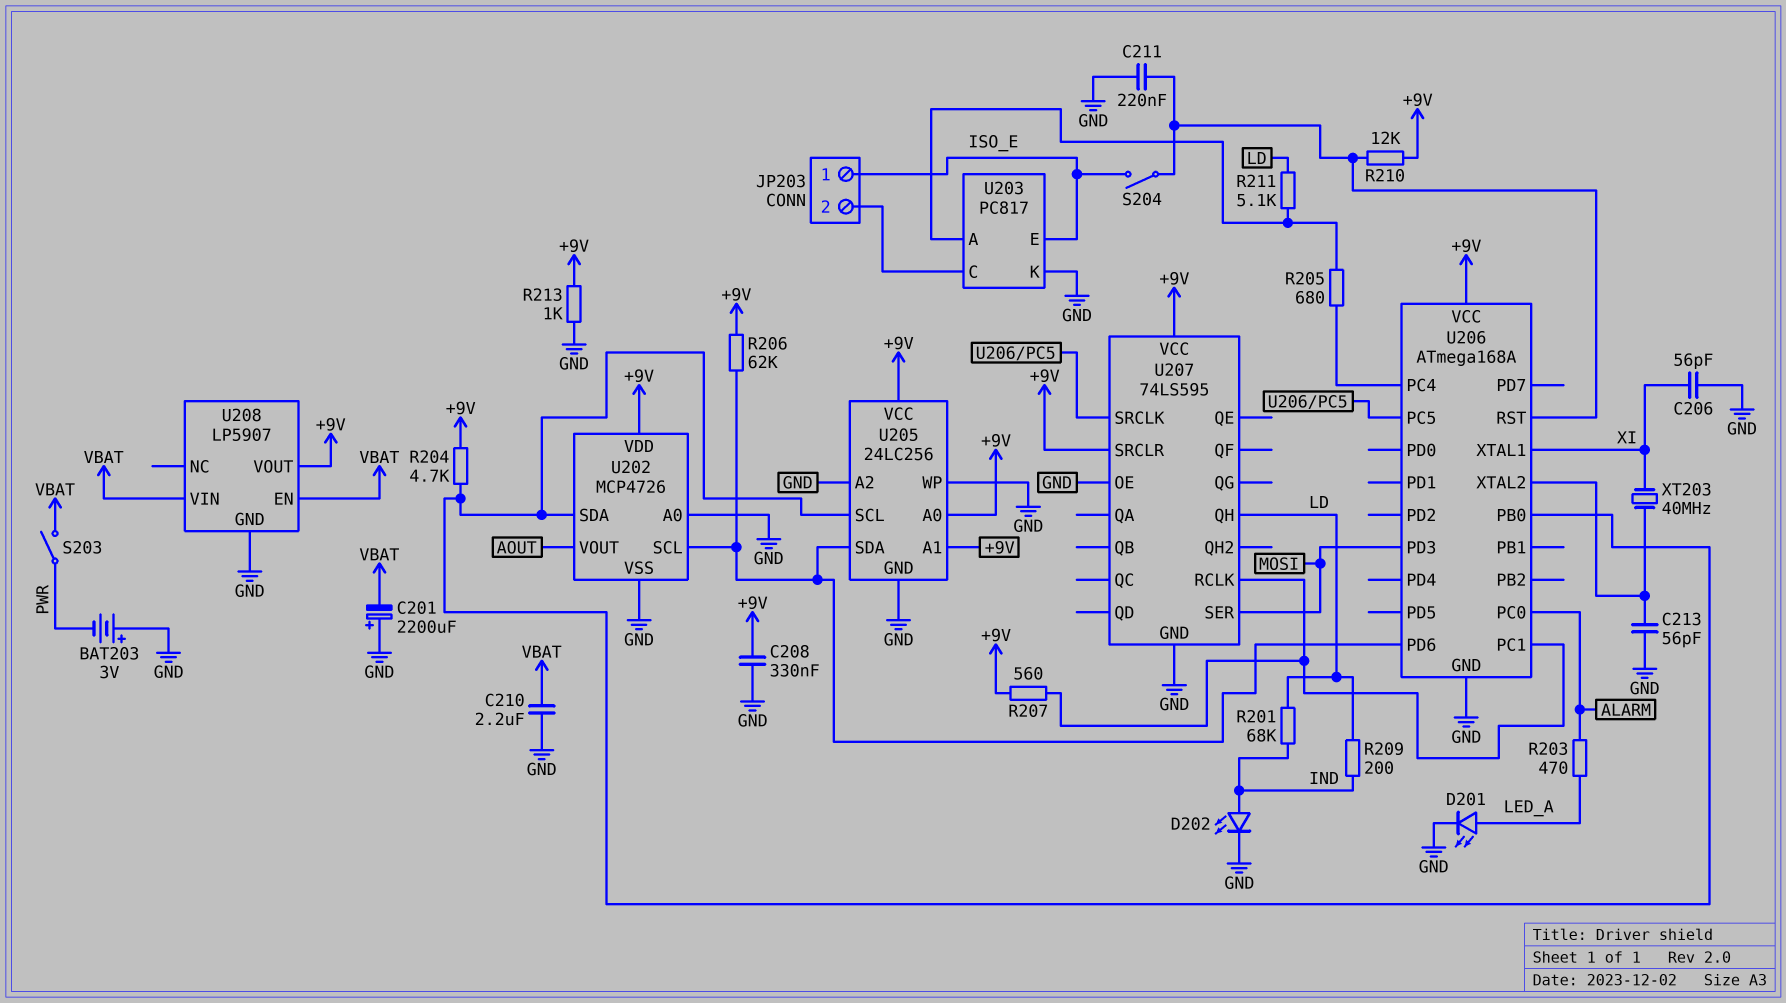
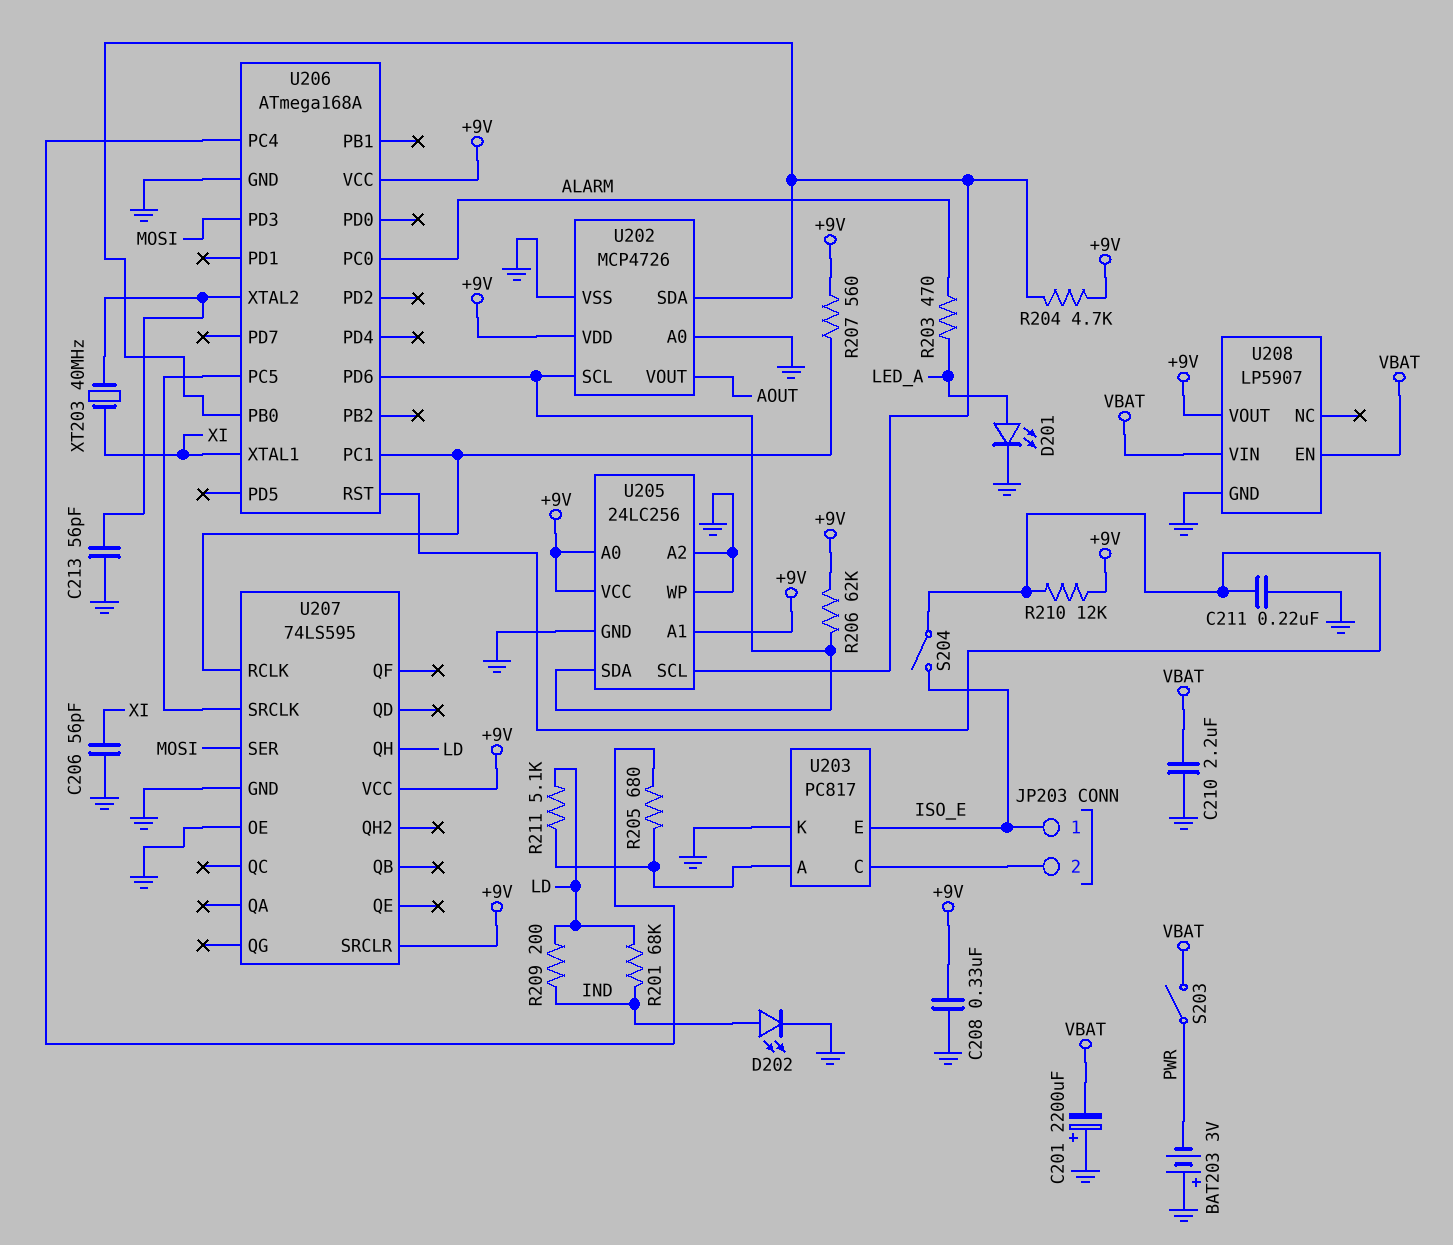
R213: 1k (+9V, GND) -> none

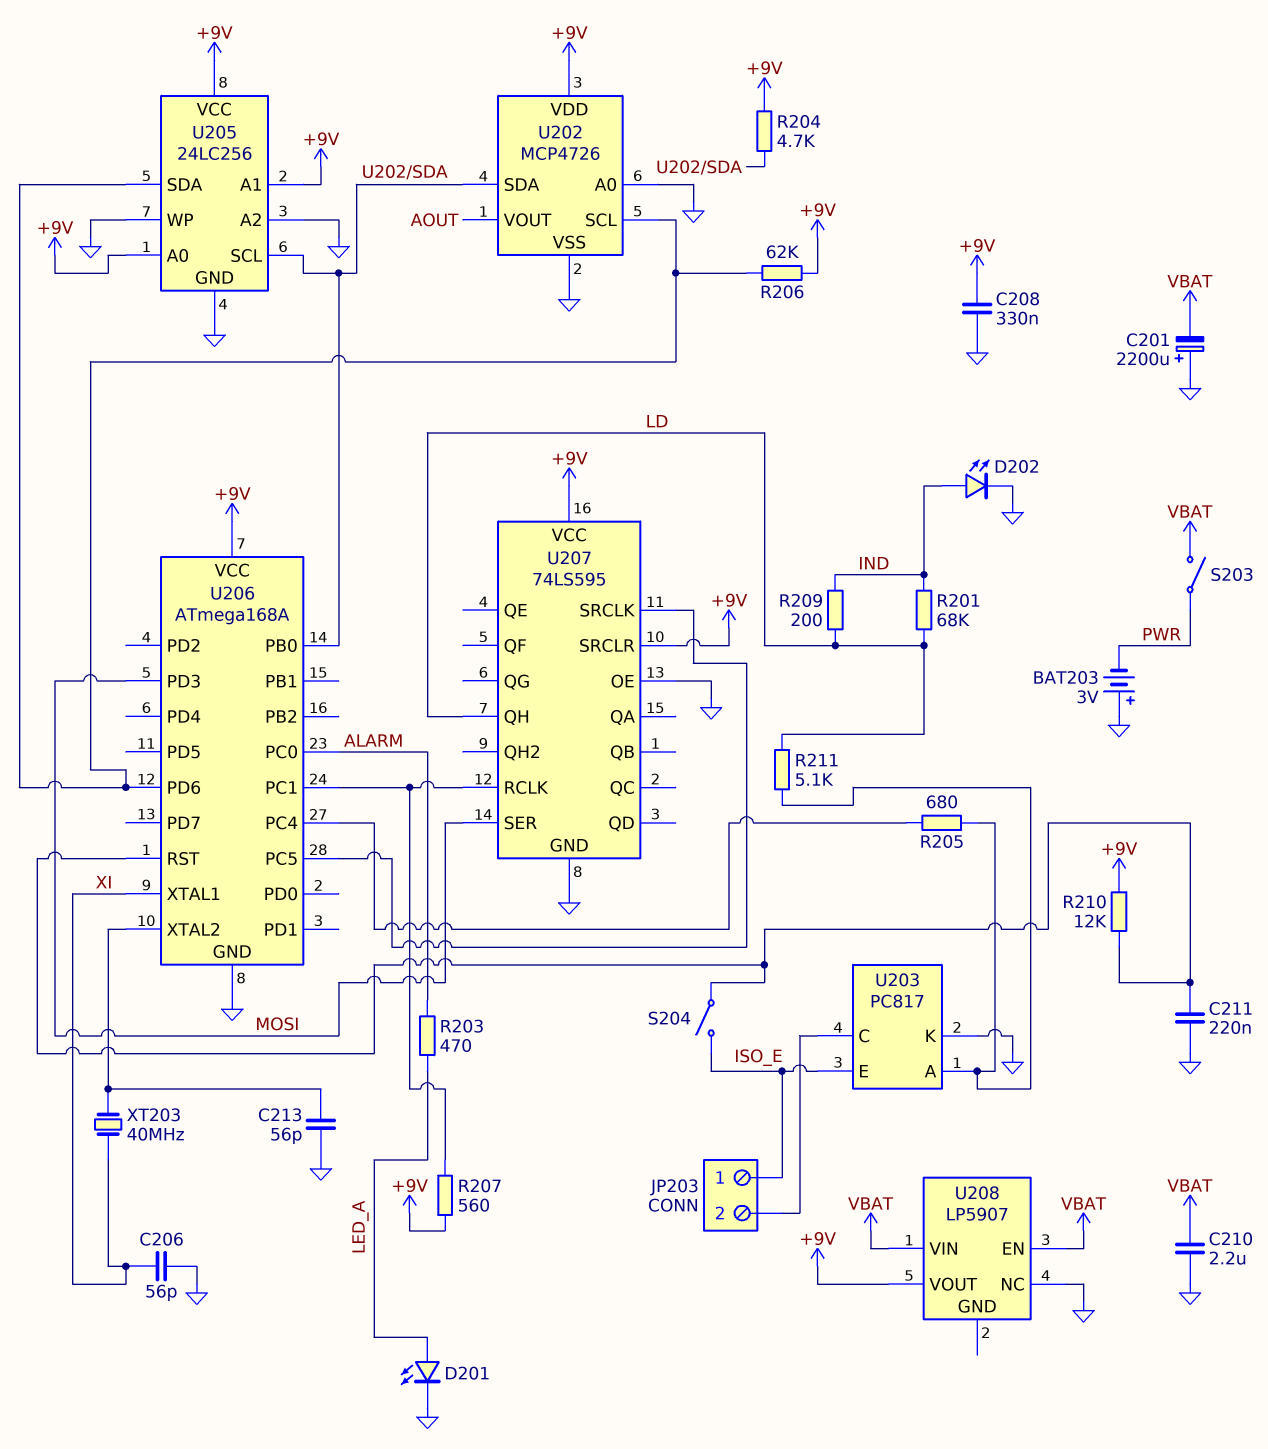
U208 pin GND: GND -> none
U208 pin NC: none -> GND

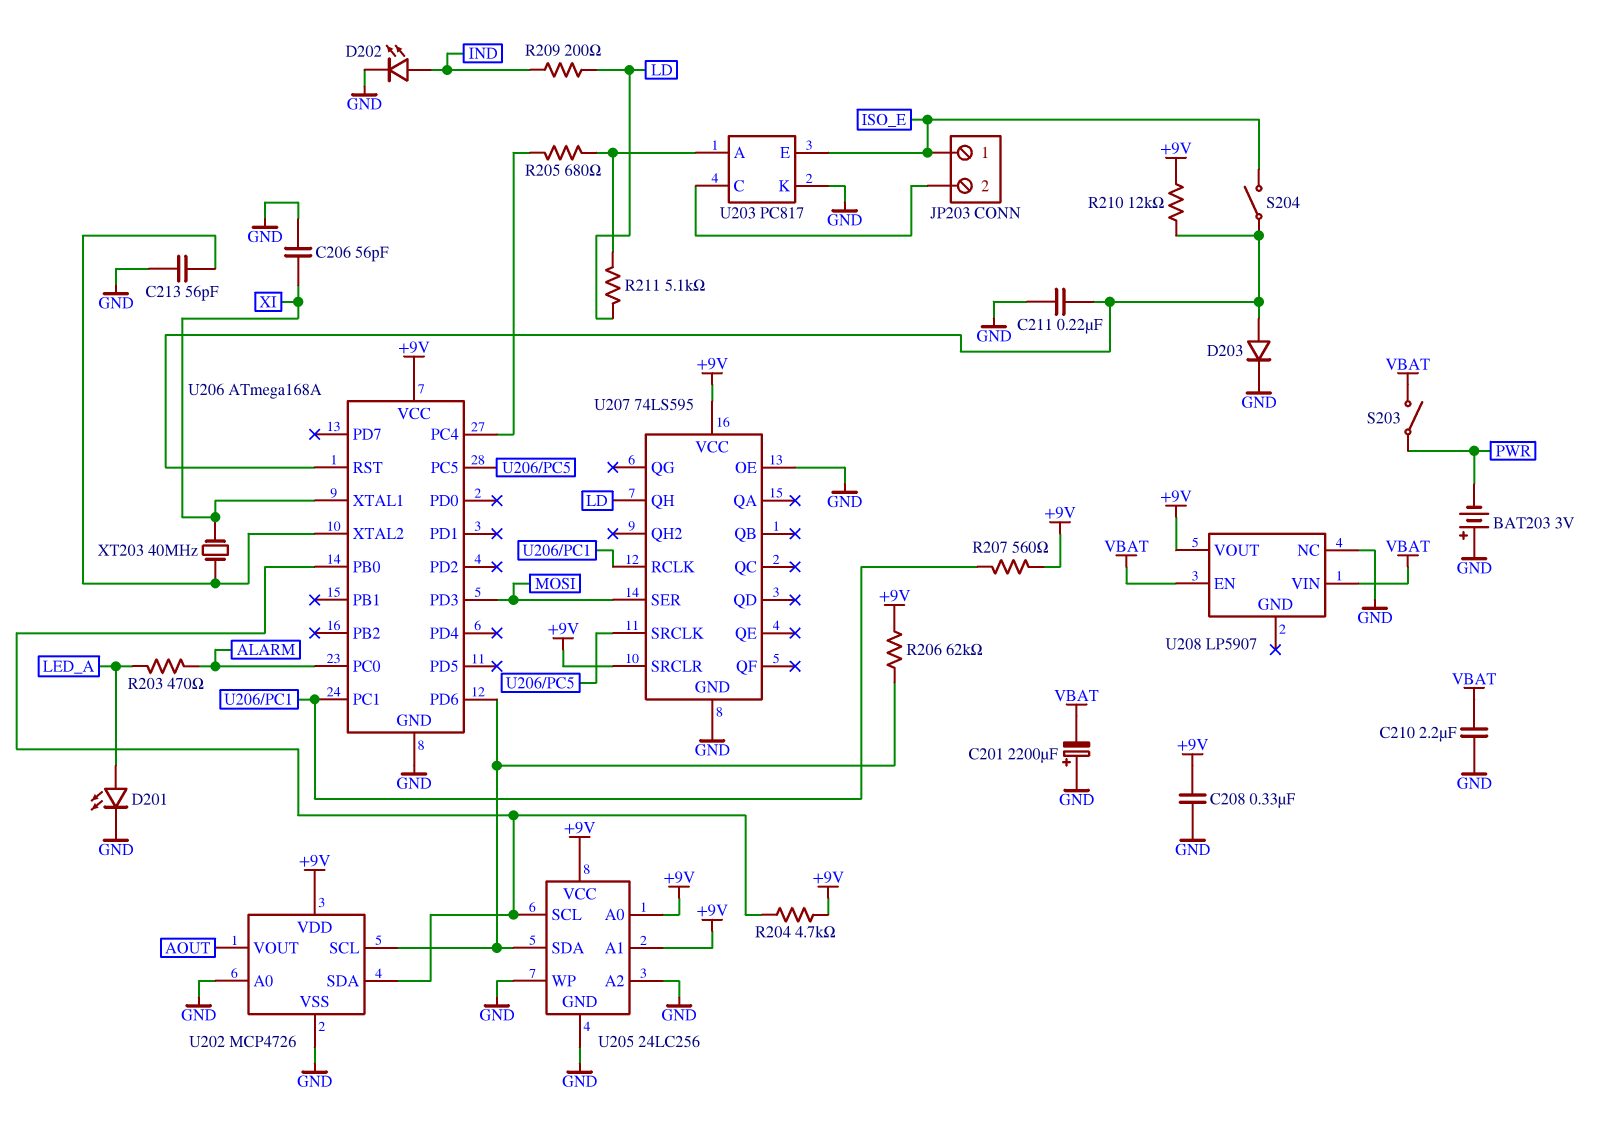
D203: none -> diode (A U206/RST, K GND)
R201: 68k (IND, LD) -> none

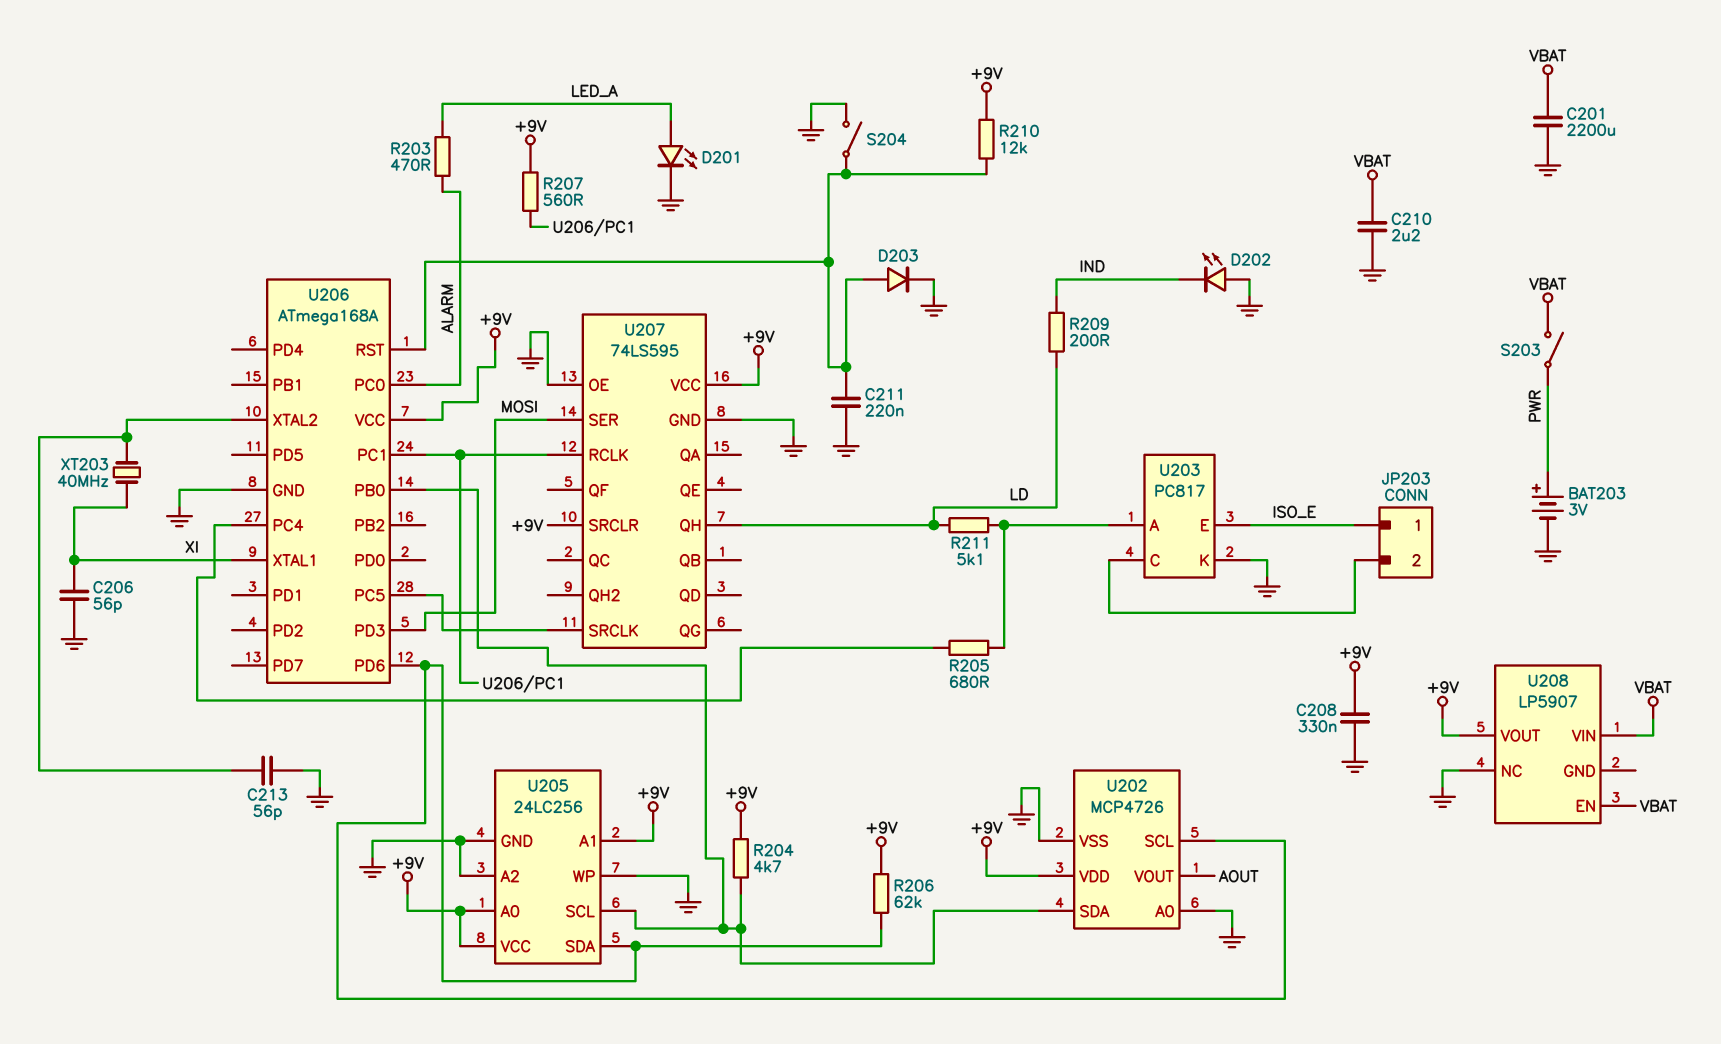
BAT203: 3V (plus GND, minus PWR) -> 3V (plus PWR, minus GND)
C201: 2200uF (plus GND, minus VBAT) -> 2200uF (GND, VBAT)
D202: LED (A IND, K GND) -> LED (A GND, K IND)
S204: switch (ISO_E, U206/RST) -> switch (GND, U206/RST)

